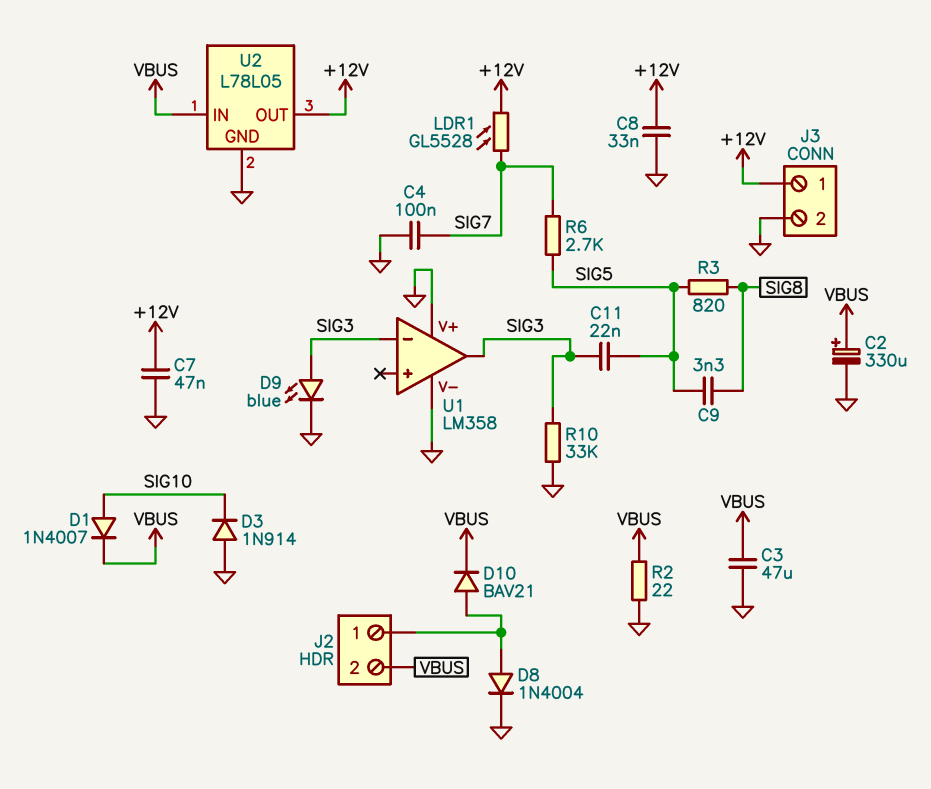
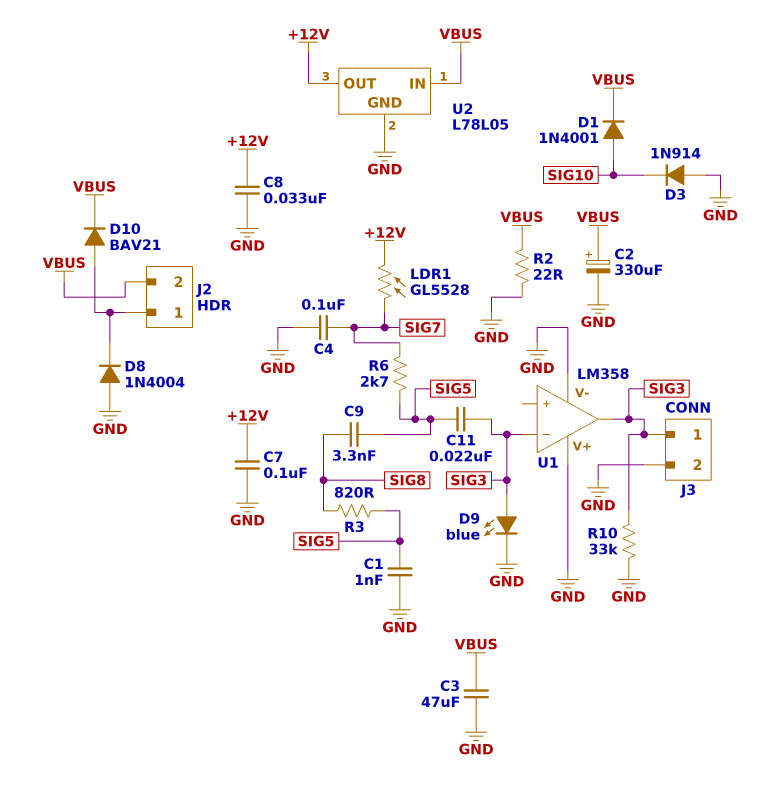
C1: none -> 1nF (GND, SIG5)
C7: 47nF (+12V, GND) -> 100nF (+12V, GND)
D1: diode 1N4007 (A SIG10, K VBUS) -> diode 1N4001 (A SIG10, K VBUS)
D8: diode 1N4004 (A J2/1, K GND) -> diode 1N4004 (A GND, K J2/1)
J3 pin 1: +12V -> SIG3

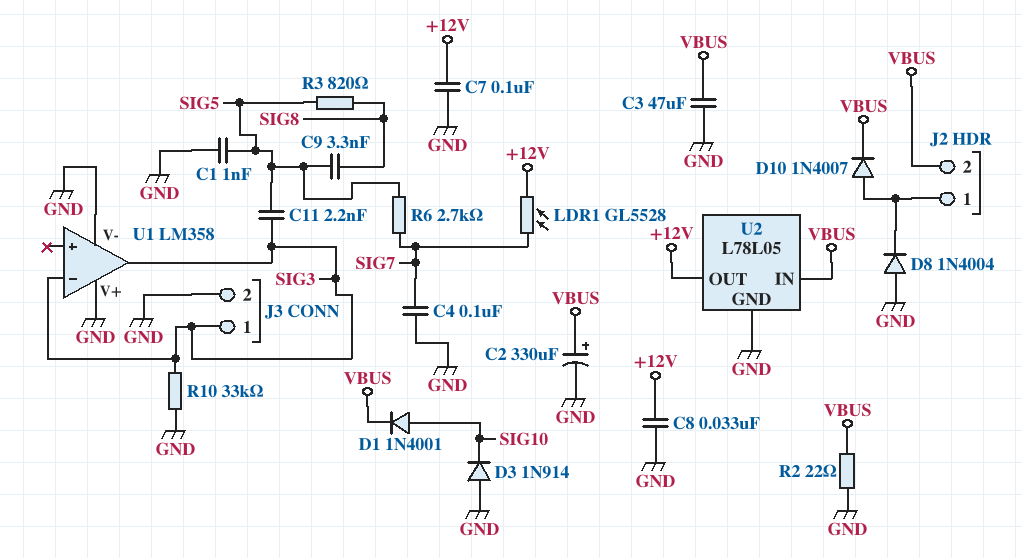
C11: 22nF (SIG3, SIG5) -> 2.2nF (SIG3, SIG5)
D9: LED blue (A SIG3, K GND) -> none
D10: diode BAV21 (A J2/1, K VBUS) -> diode 1N4007 (A J2/1, K VBUS)

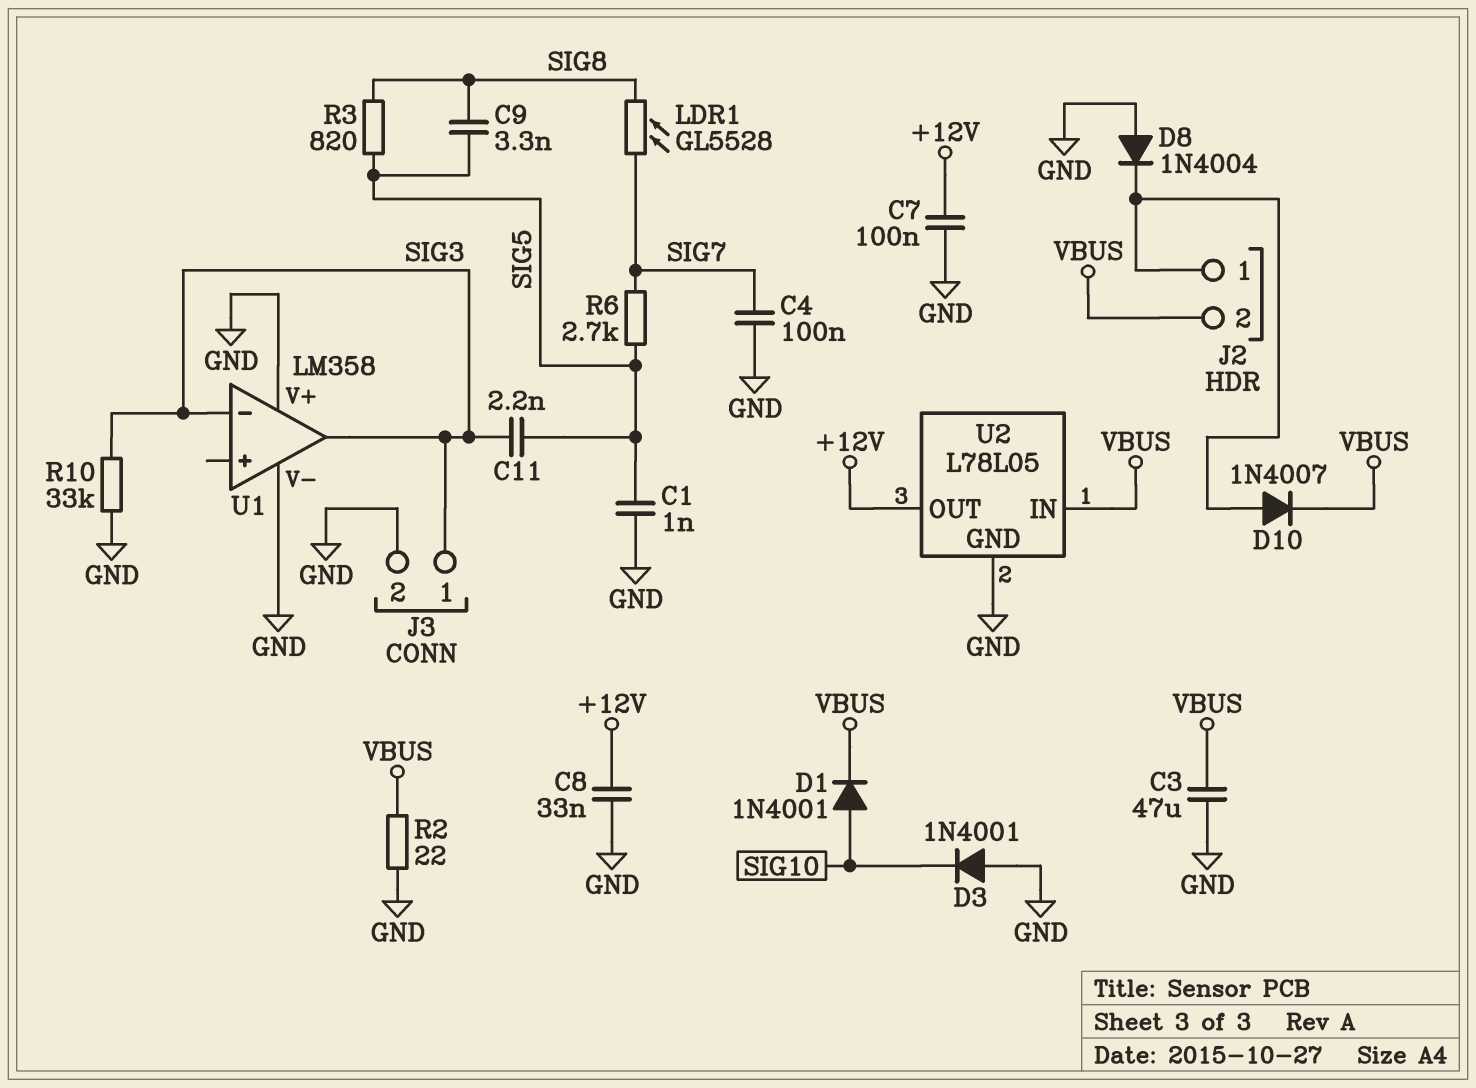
C2: 330uF (plus VBUS, minus GND) -> none
D3: diode 1N914 (A GND, K SIG10) -> diode 1N4001 (A GND, K SIG10)
LDR1: GL5528 (+12V, SIG7) -> GL5528 (SIG7, SIG8)

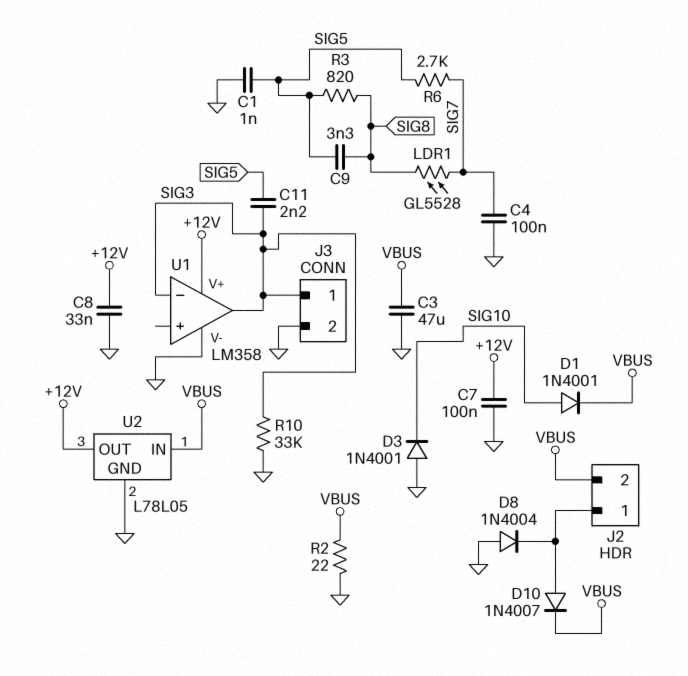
U1 pin V+: GND -> +12V

